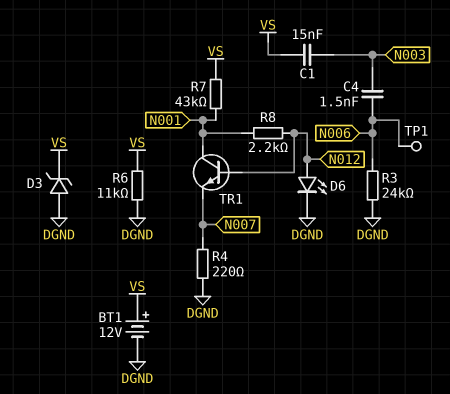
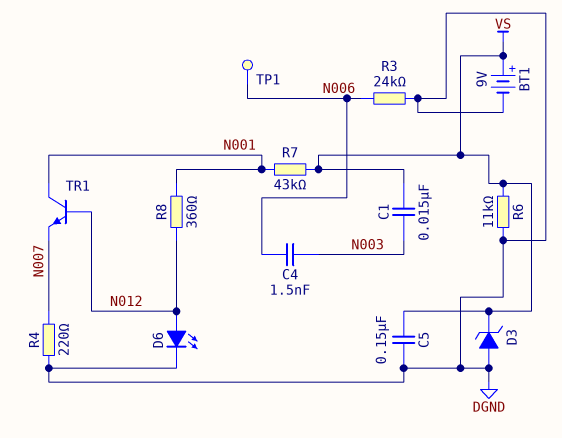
BT1: 12V (plus VS, minus DGND) -> 9V (plus VS, minus DGND)
C5: none -> 150nF (DGND, VS)
R8: 2.2k (N001, N012) -> 360 (N001, N012)

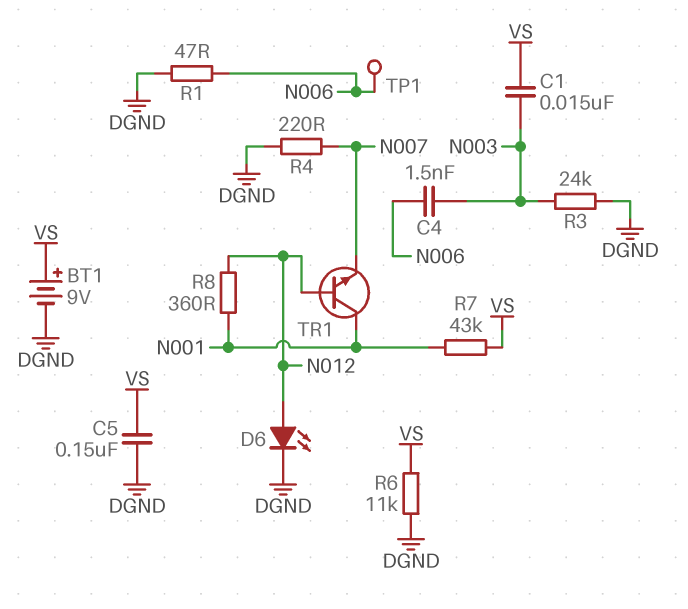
D3: zener (A DGND, K VS) -> none
R1: none -> 47 (DGND, N006)
R3: 24k (DGND, N006) -> 24k (DGND, N003)

